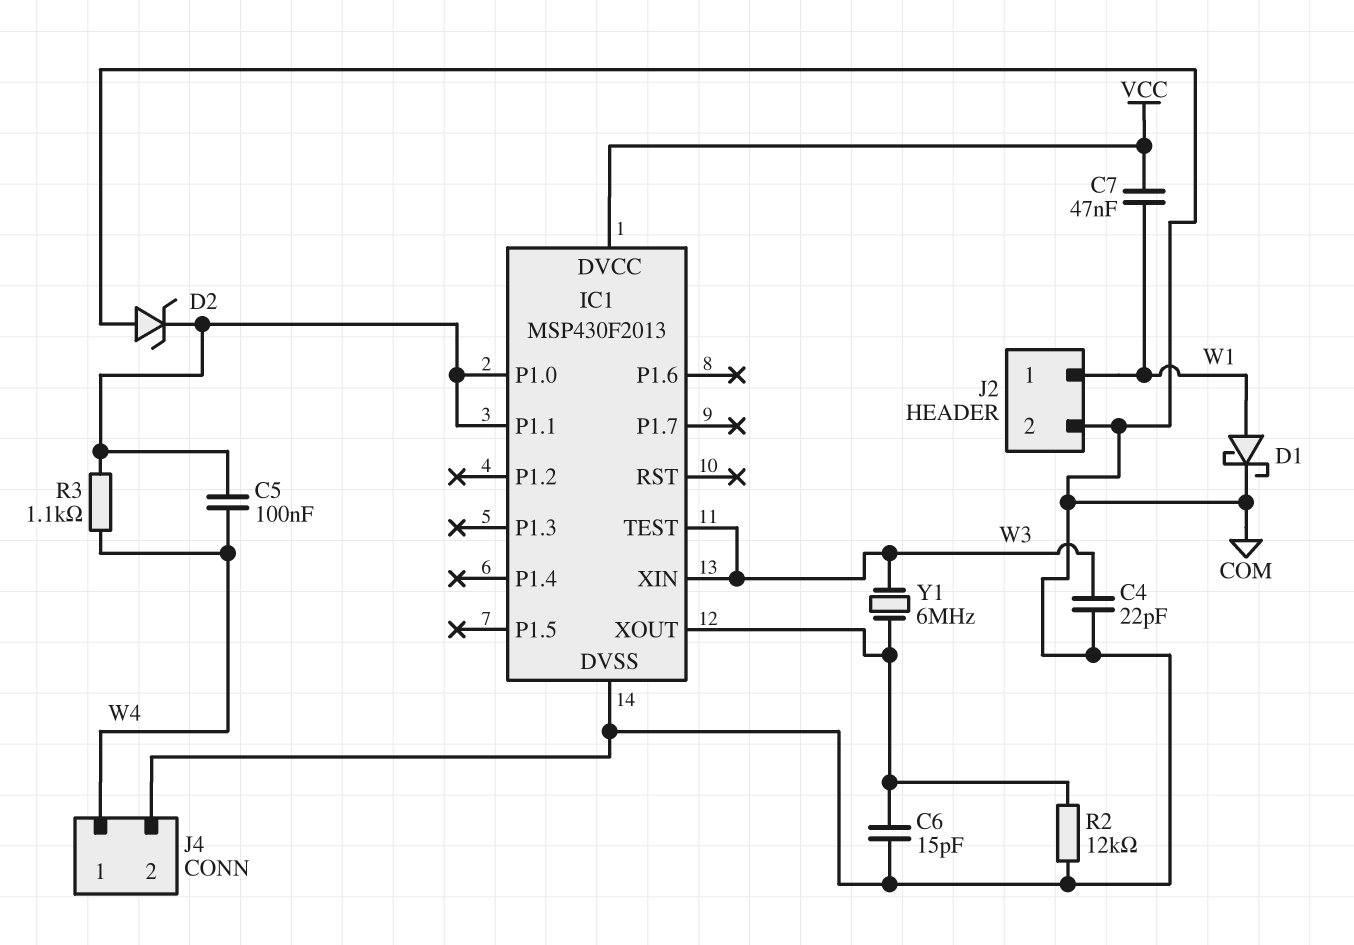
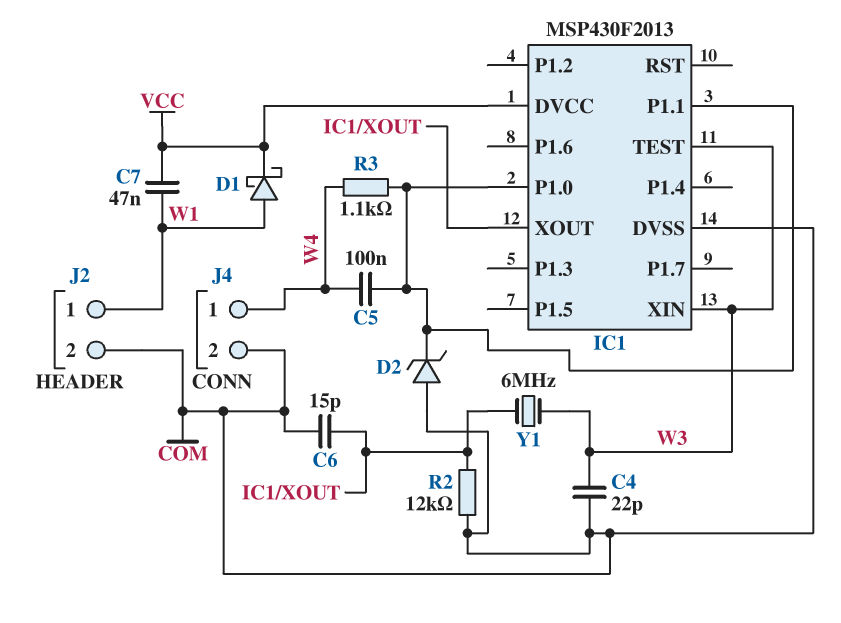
D1: schottky (A W1, K COM) -> schottky (A W1, K VCC)

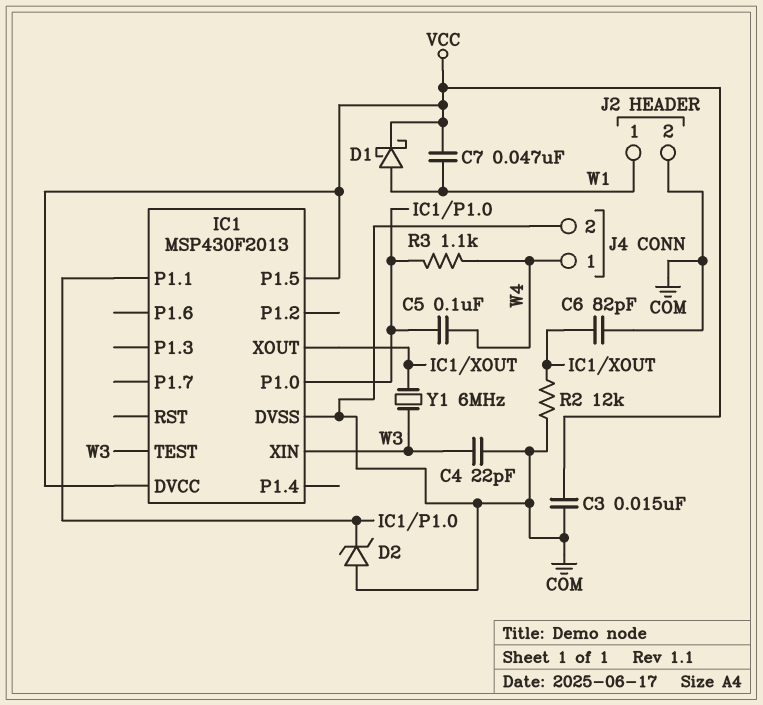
C3: none -> 15nF (COM, VCC)
C6: 15pF (COM, IC1/XOUT) -> 82pF (COM, IC1/XOUT)
IC1 pin P1.5: none -> VCC

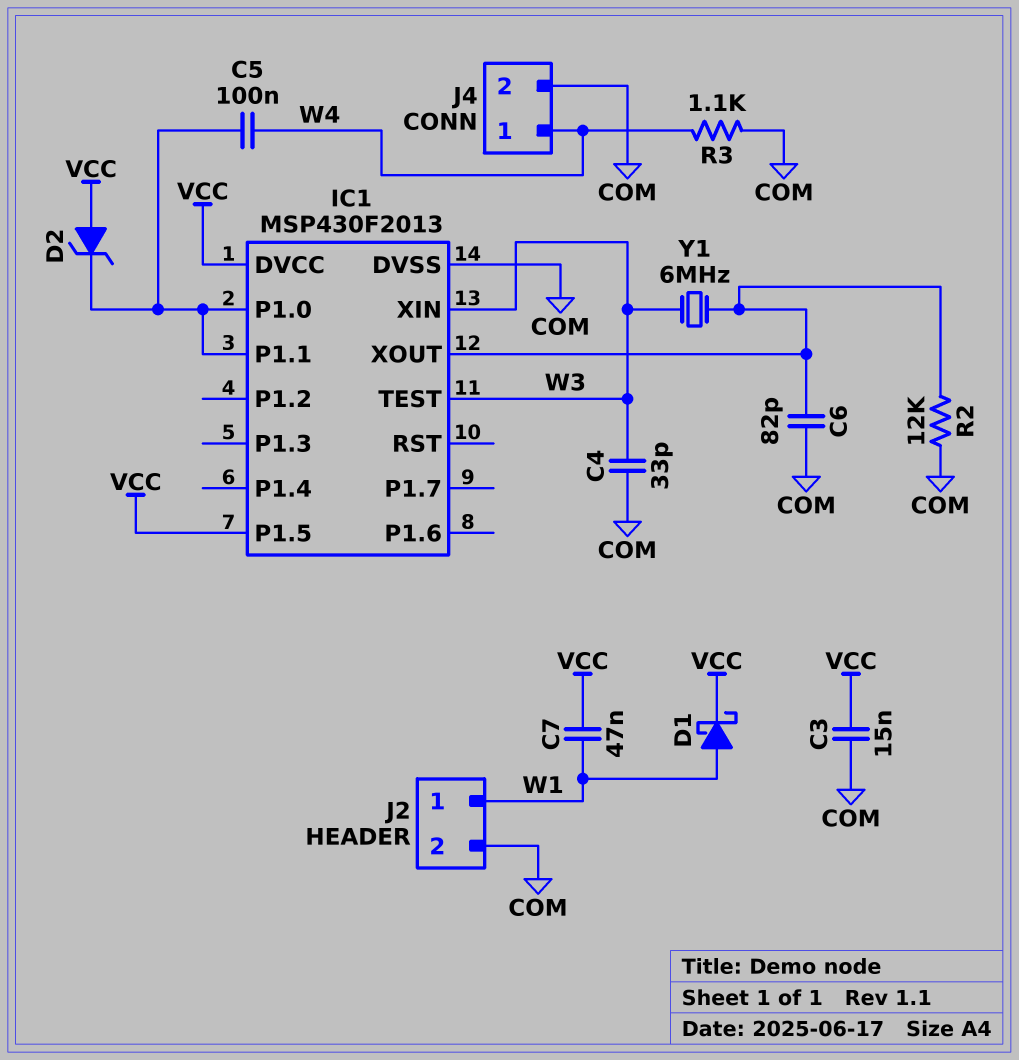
C4: 22pF (COM, W3) -> 33pF (COM, W3)
D2: zener (A COM, K IC1/P1.0) -> zener (A VCC, K IC1/P1.0)
R3: 1.1k (IC1/P1.0, W4) -> 1.1k (COM, W4)

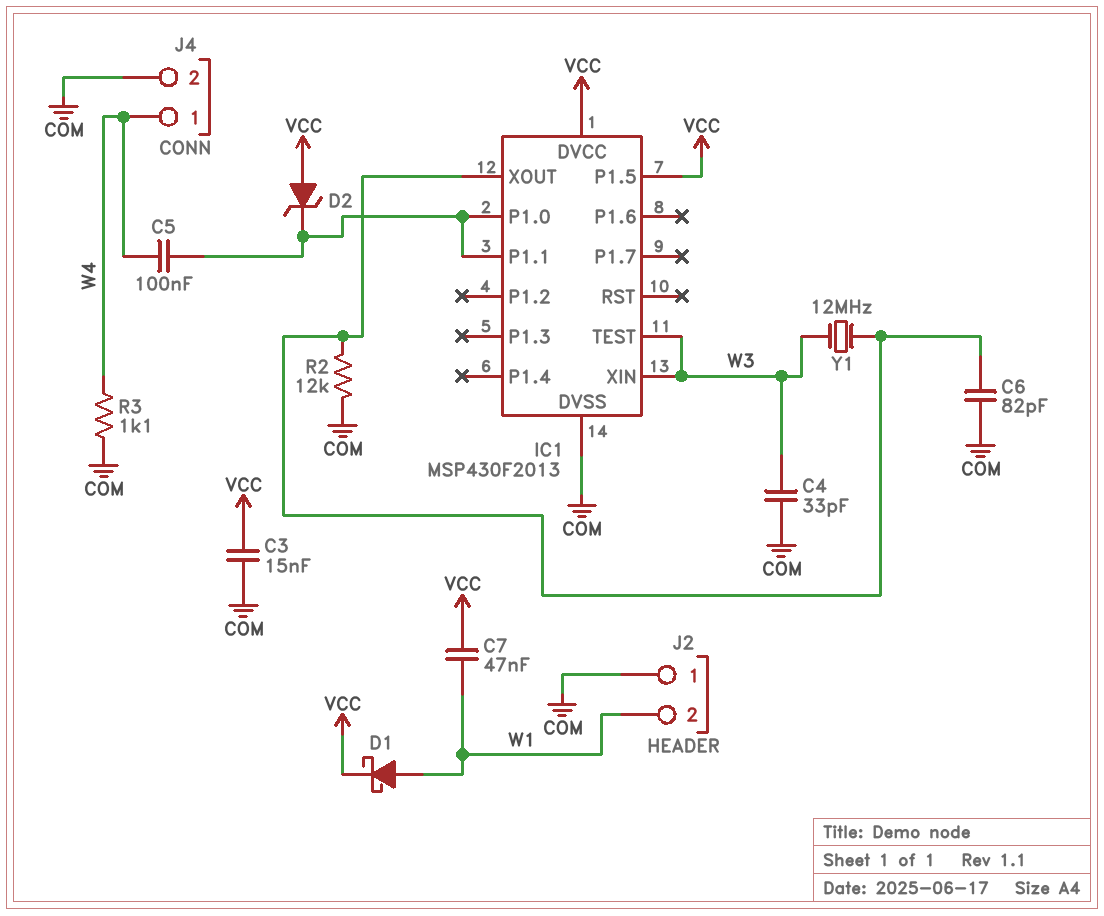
J2 pin 1: W1 -> COM
J2 pin 2: COM -> W1
Y1: 6MHz (IC1/XOUT, W3) -> 12MHz (IC1/XOUT, W3)

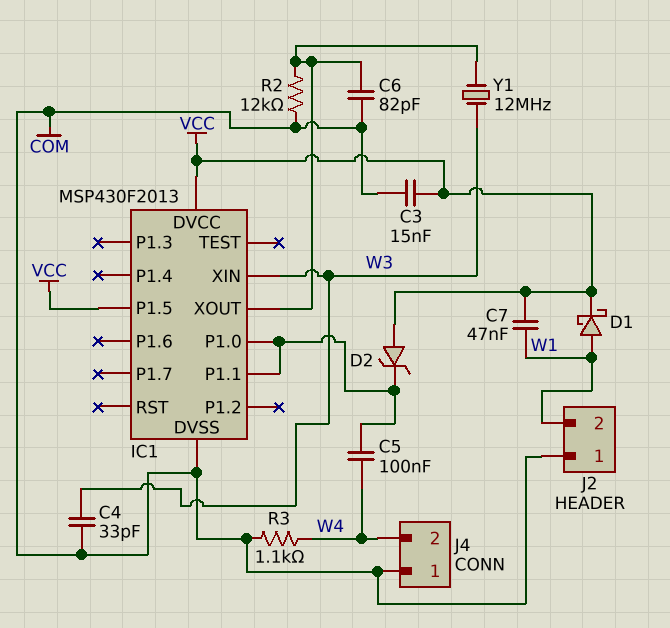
IC1 pin TEST: W3 -> none
J4 pin 1: W4 -> COM
J4 pin 2: COM -> W4

